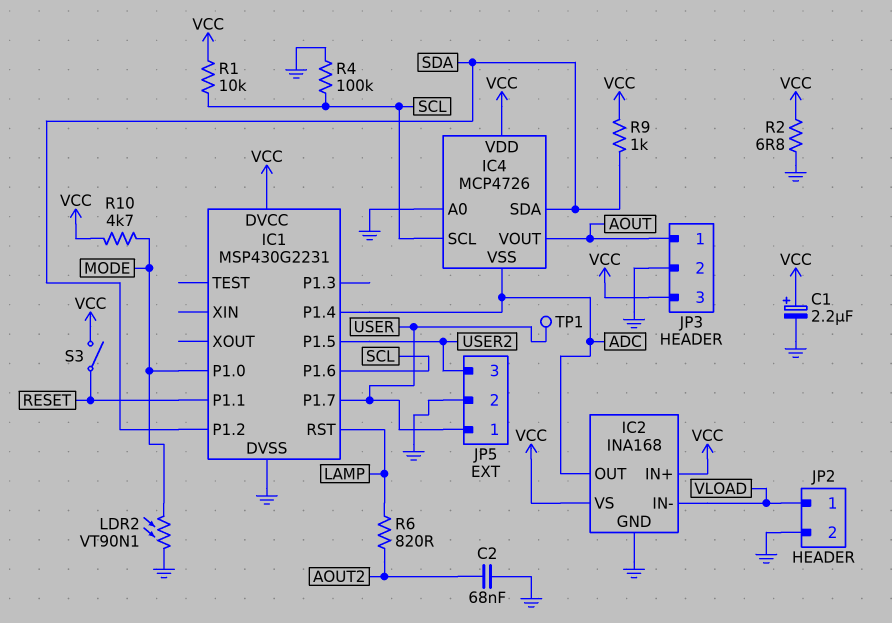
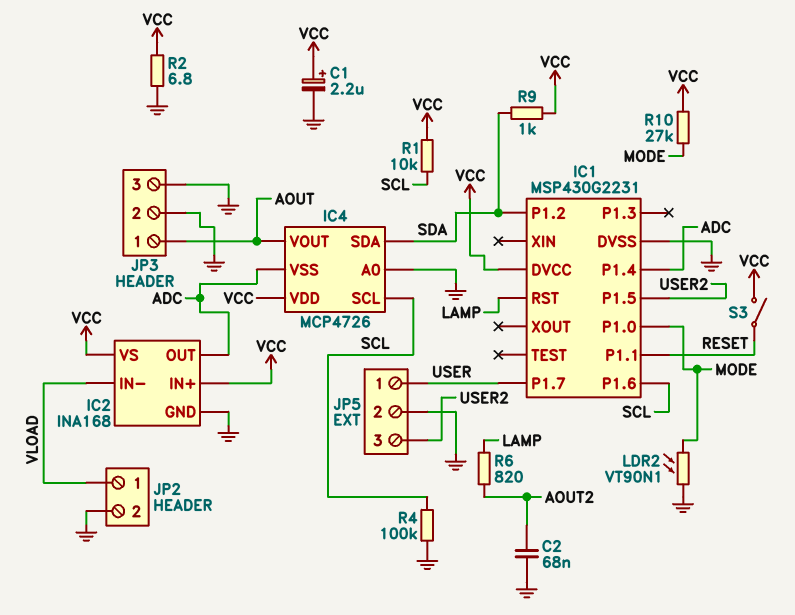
JP3 pin 3: VCC -> GND
R10: 4.7k (MODE, VCC) -> 27k (MODE, VCC)
TP1: test point (USER) -> none

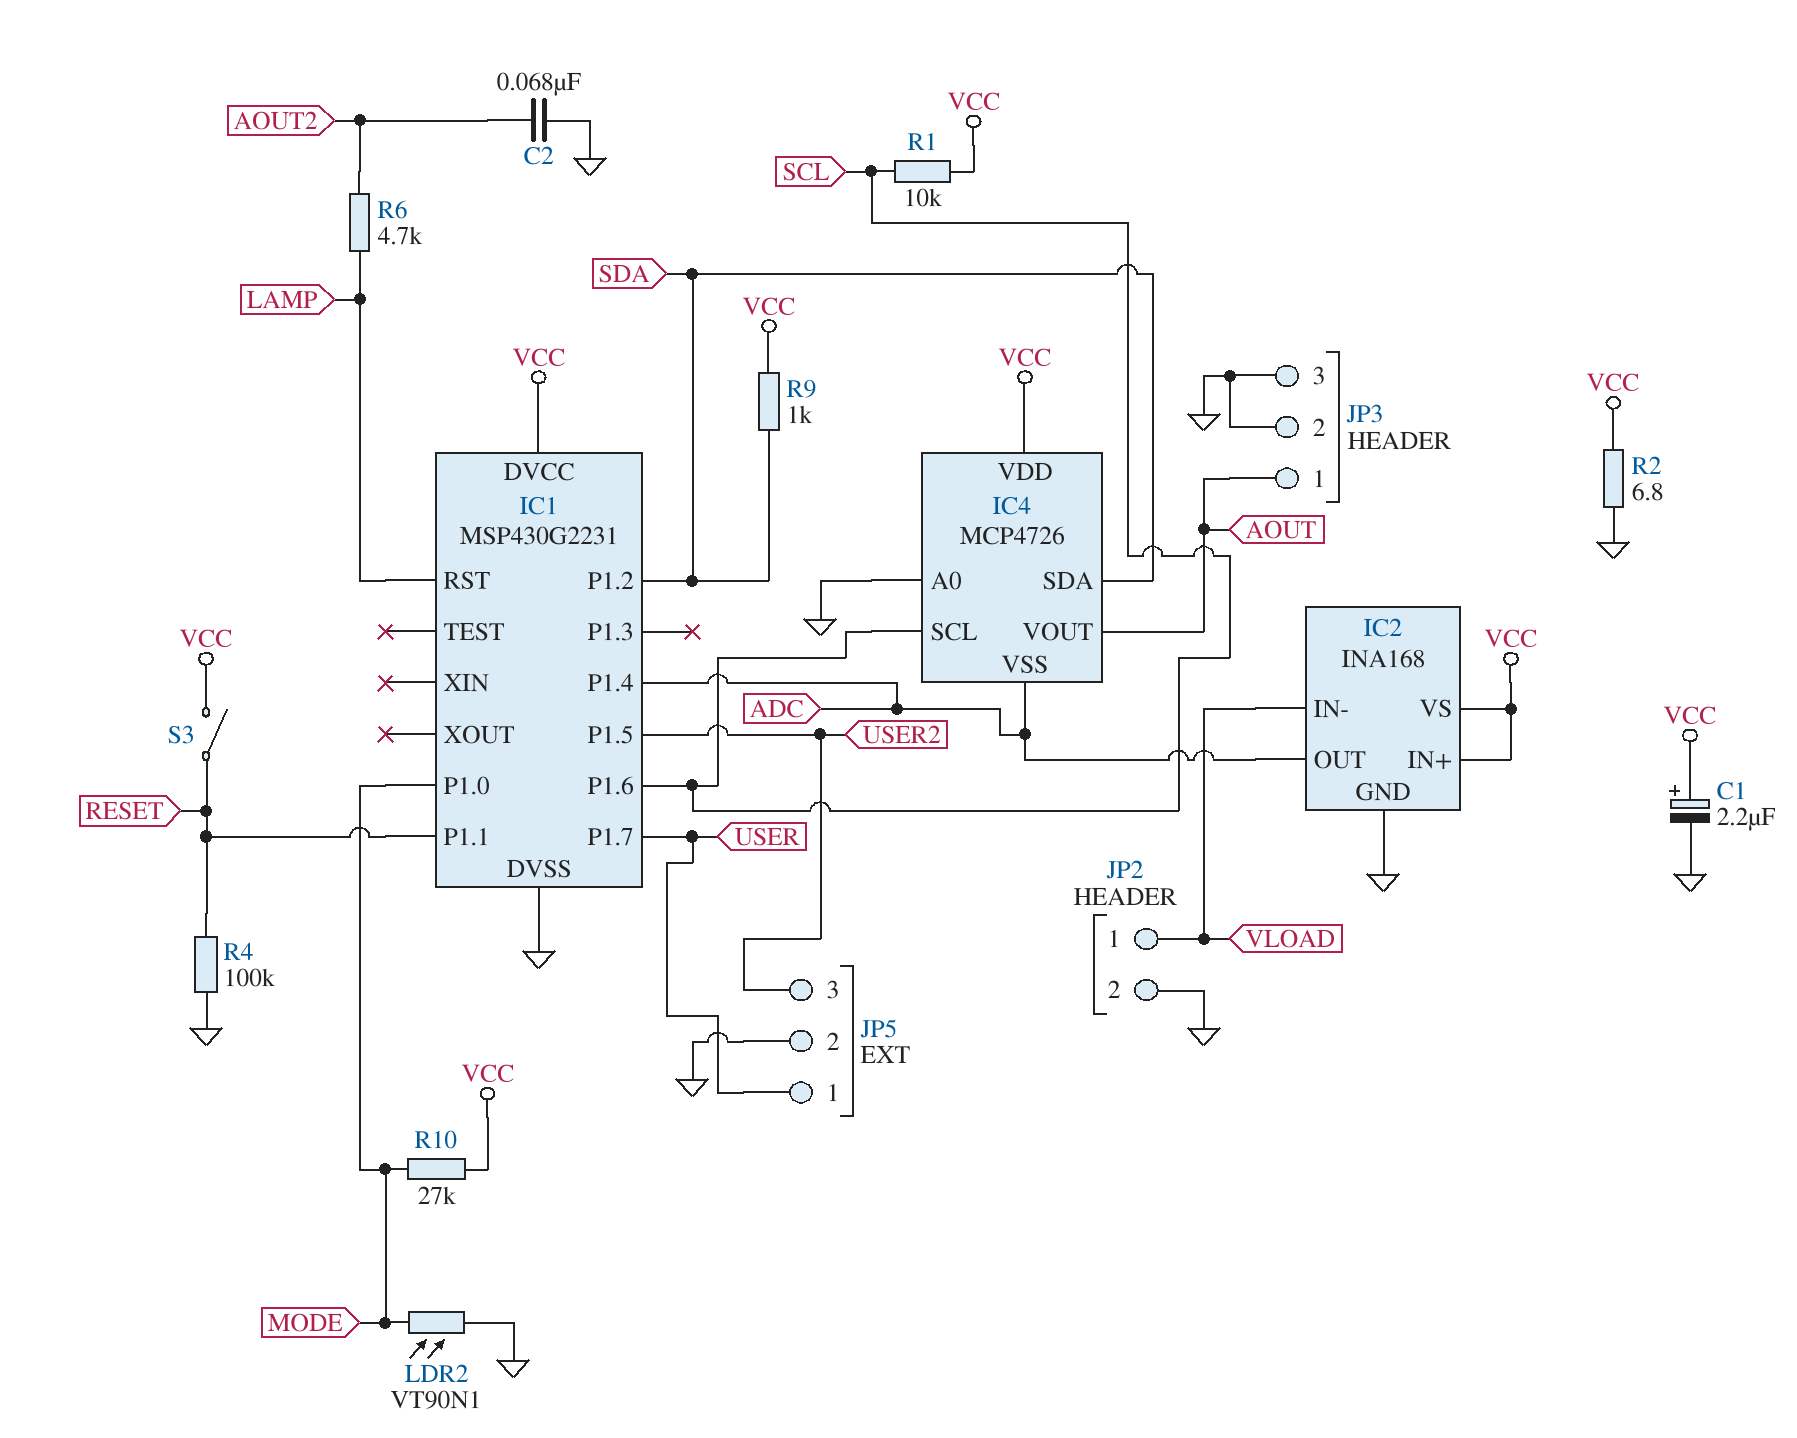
R4: 100k (GND, SCL) -> 100k (GND, RESET)
R6: 820 (AOUT2, LAMP) -> 4.7k (AOUT2, LAMP)

